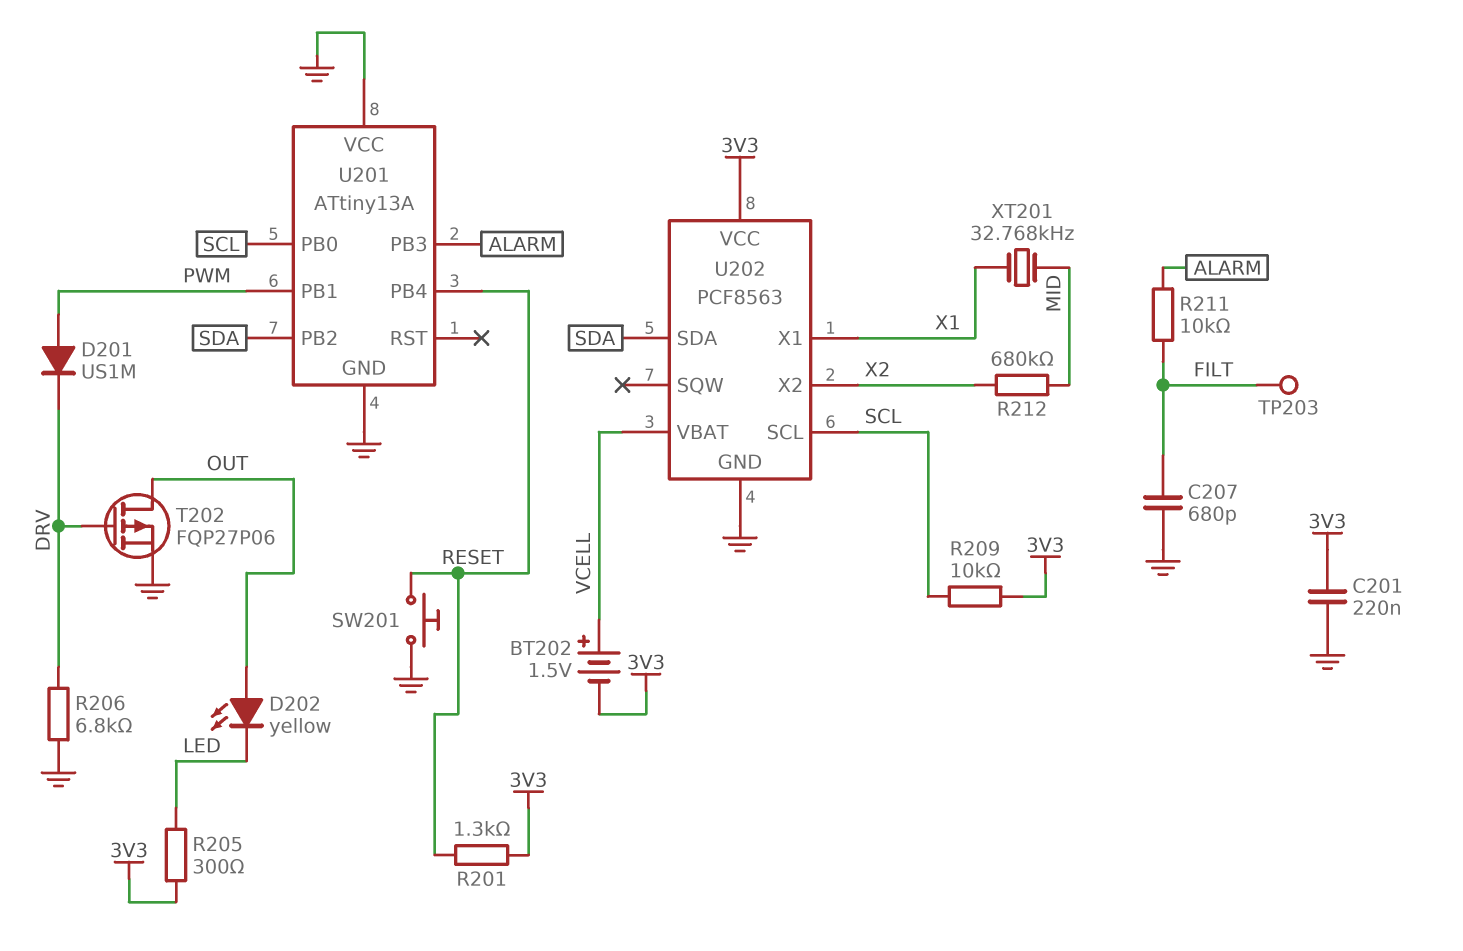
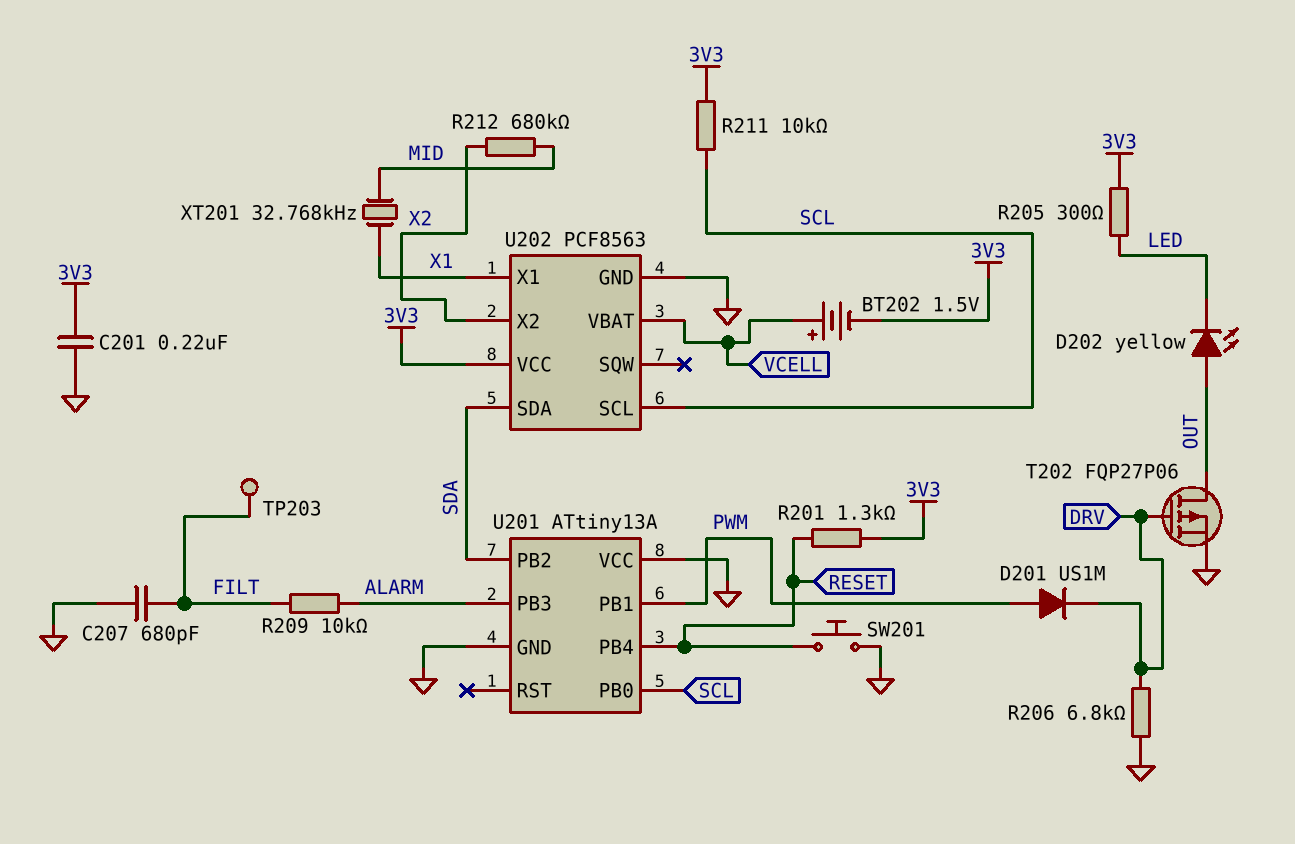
R209: 10k (3V3, SCL) -> 10k (ALARM, FILT)
R211: 10k (ALARM, FILT) -> 10k (3V3, SCL)

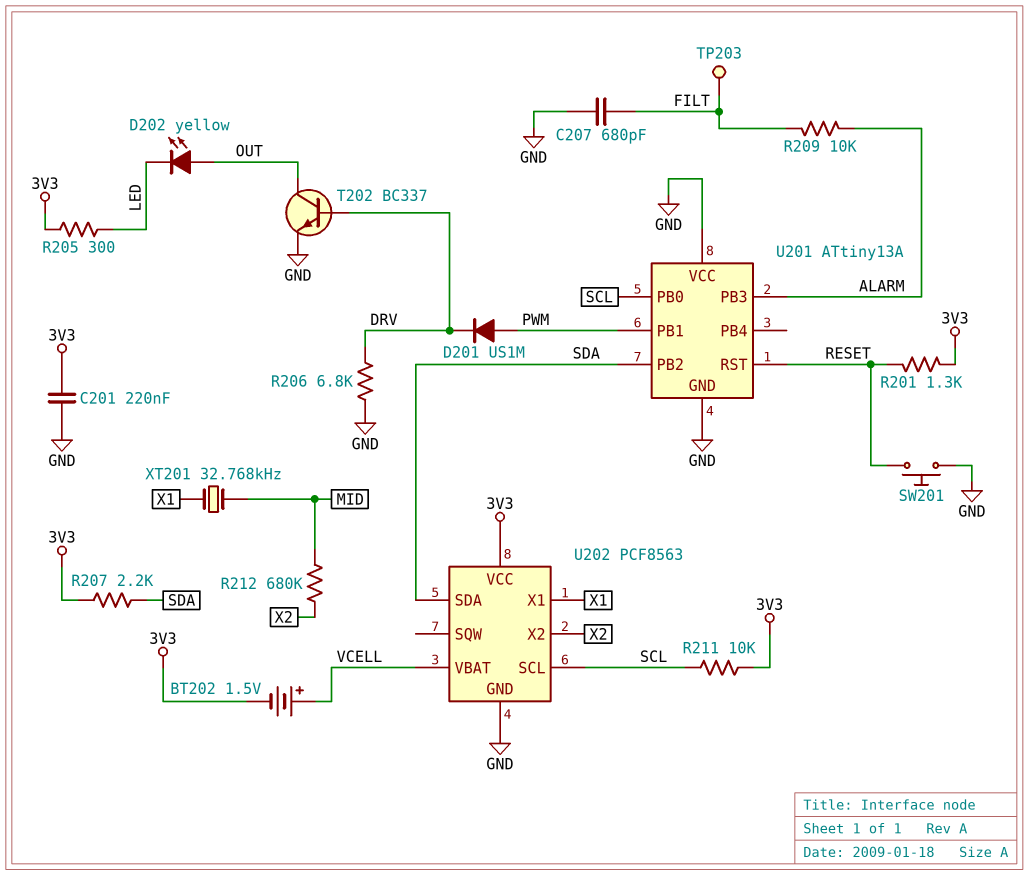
R207: none -> 2.2k (3V3, SDA)
T202: PMOS FQP27P06 (G DRV, D OUT, S GND) -> NPN BC337 (B DRV, C OUT, E GND)
U201 pin PB4: RESET -> none
U201 pin RST: none -> RESET

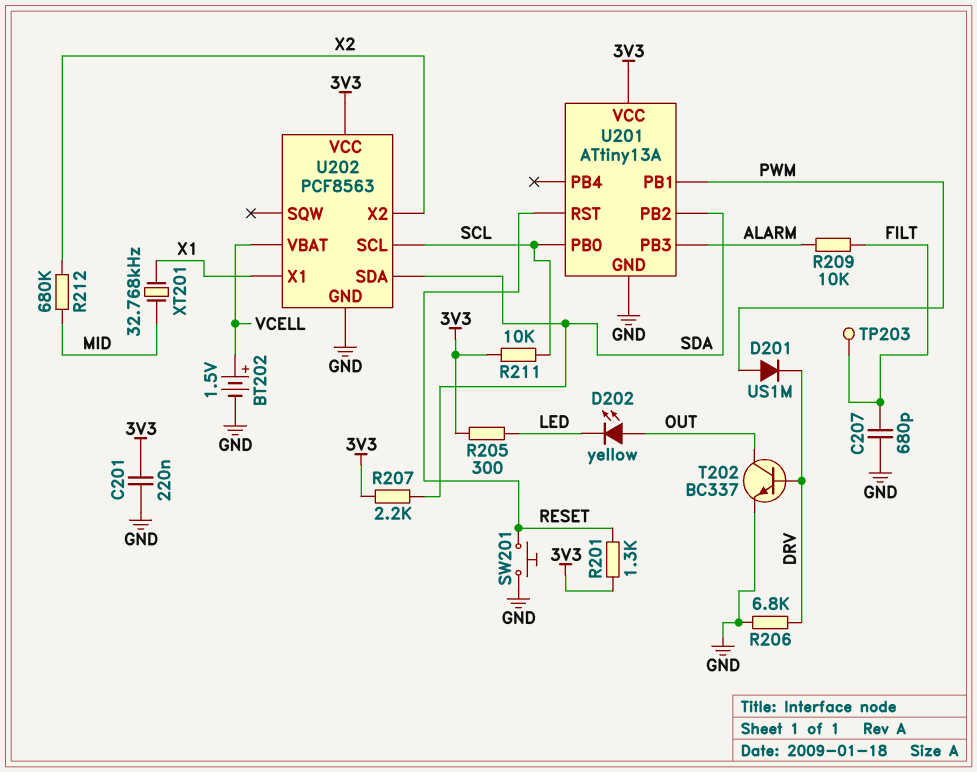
BT202: 1.5V (plus VCELL, minus 3V3) -> 1.5V (plus VCELL, minus GND)
U201 pin VCC: GND -> 3V3

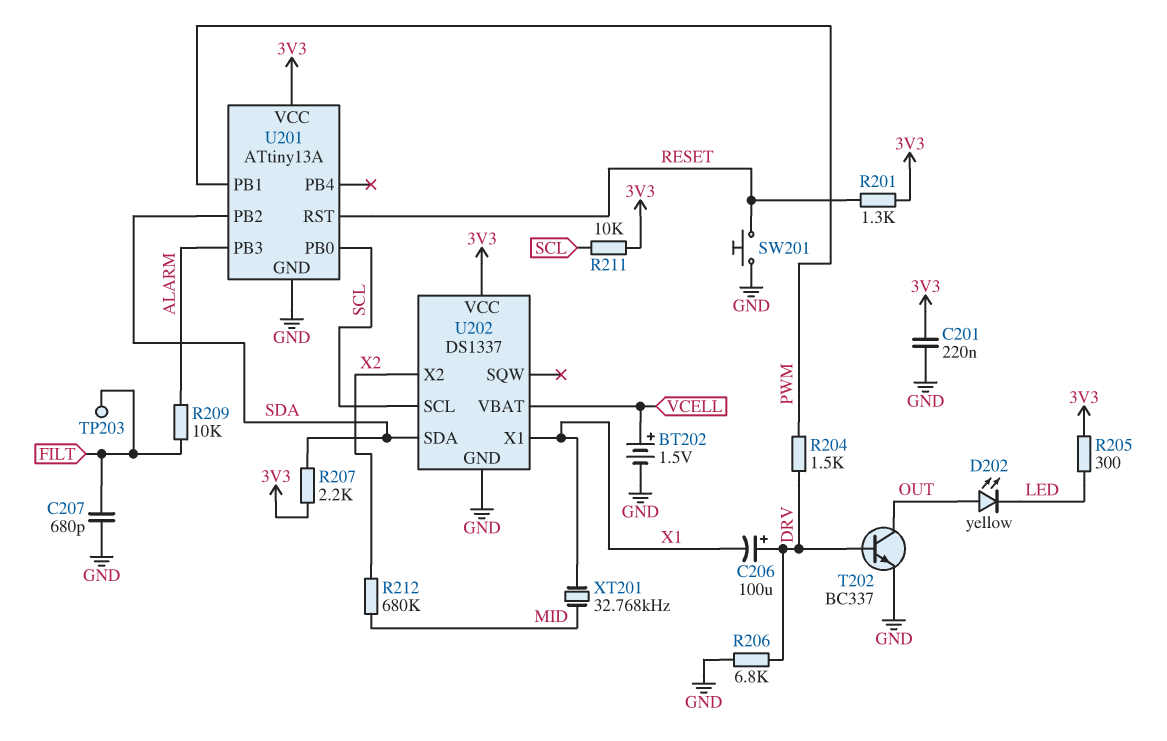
C206: none -> 100uF (plus DRV, minus X1)
D201: diode US1M (A PWM, K DRV) -> none
R204: none -> 1.5k (DRV, PWM)
U202: PCF8563 -> DS1337

